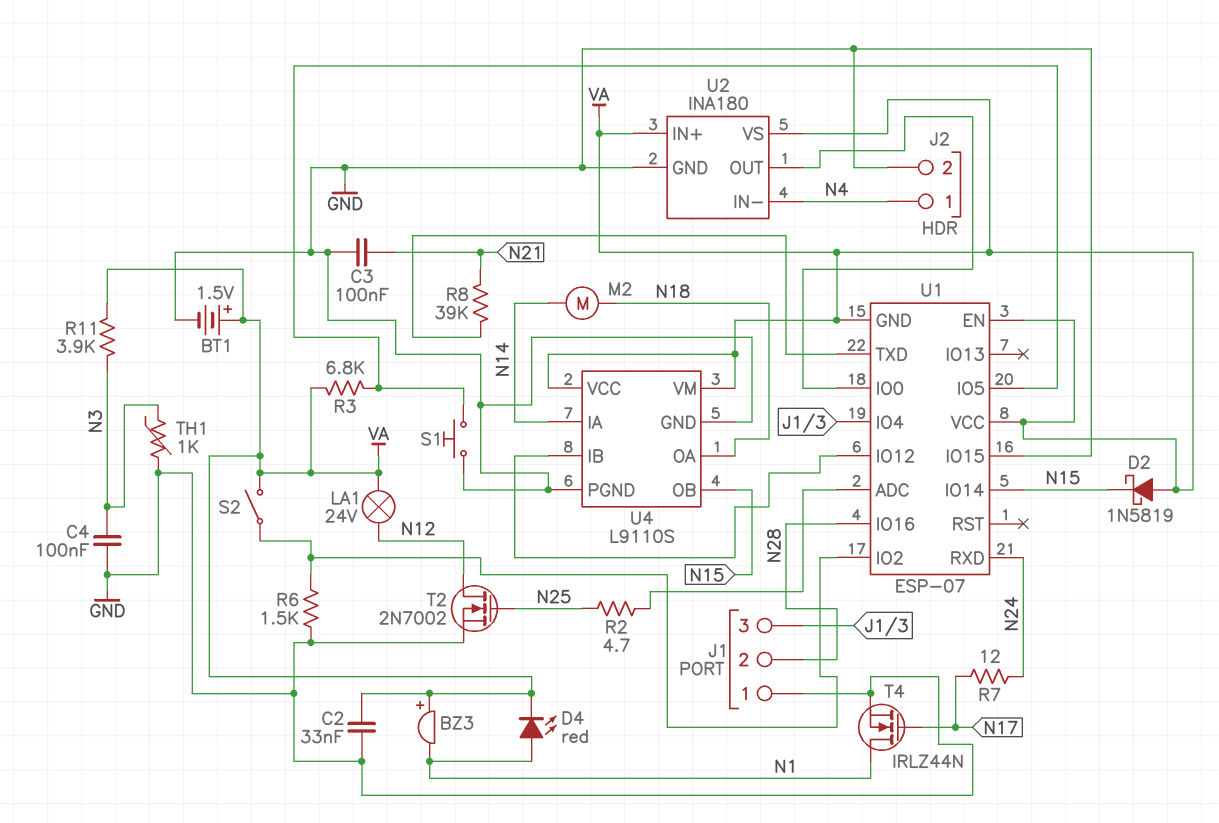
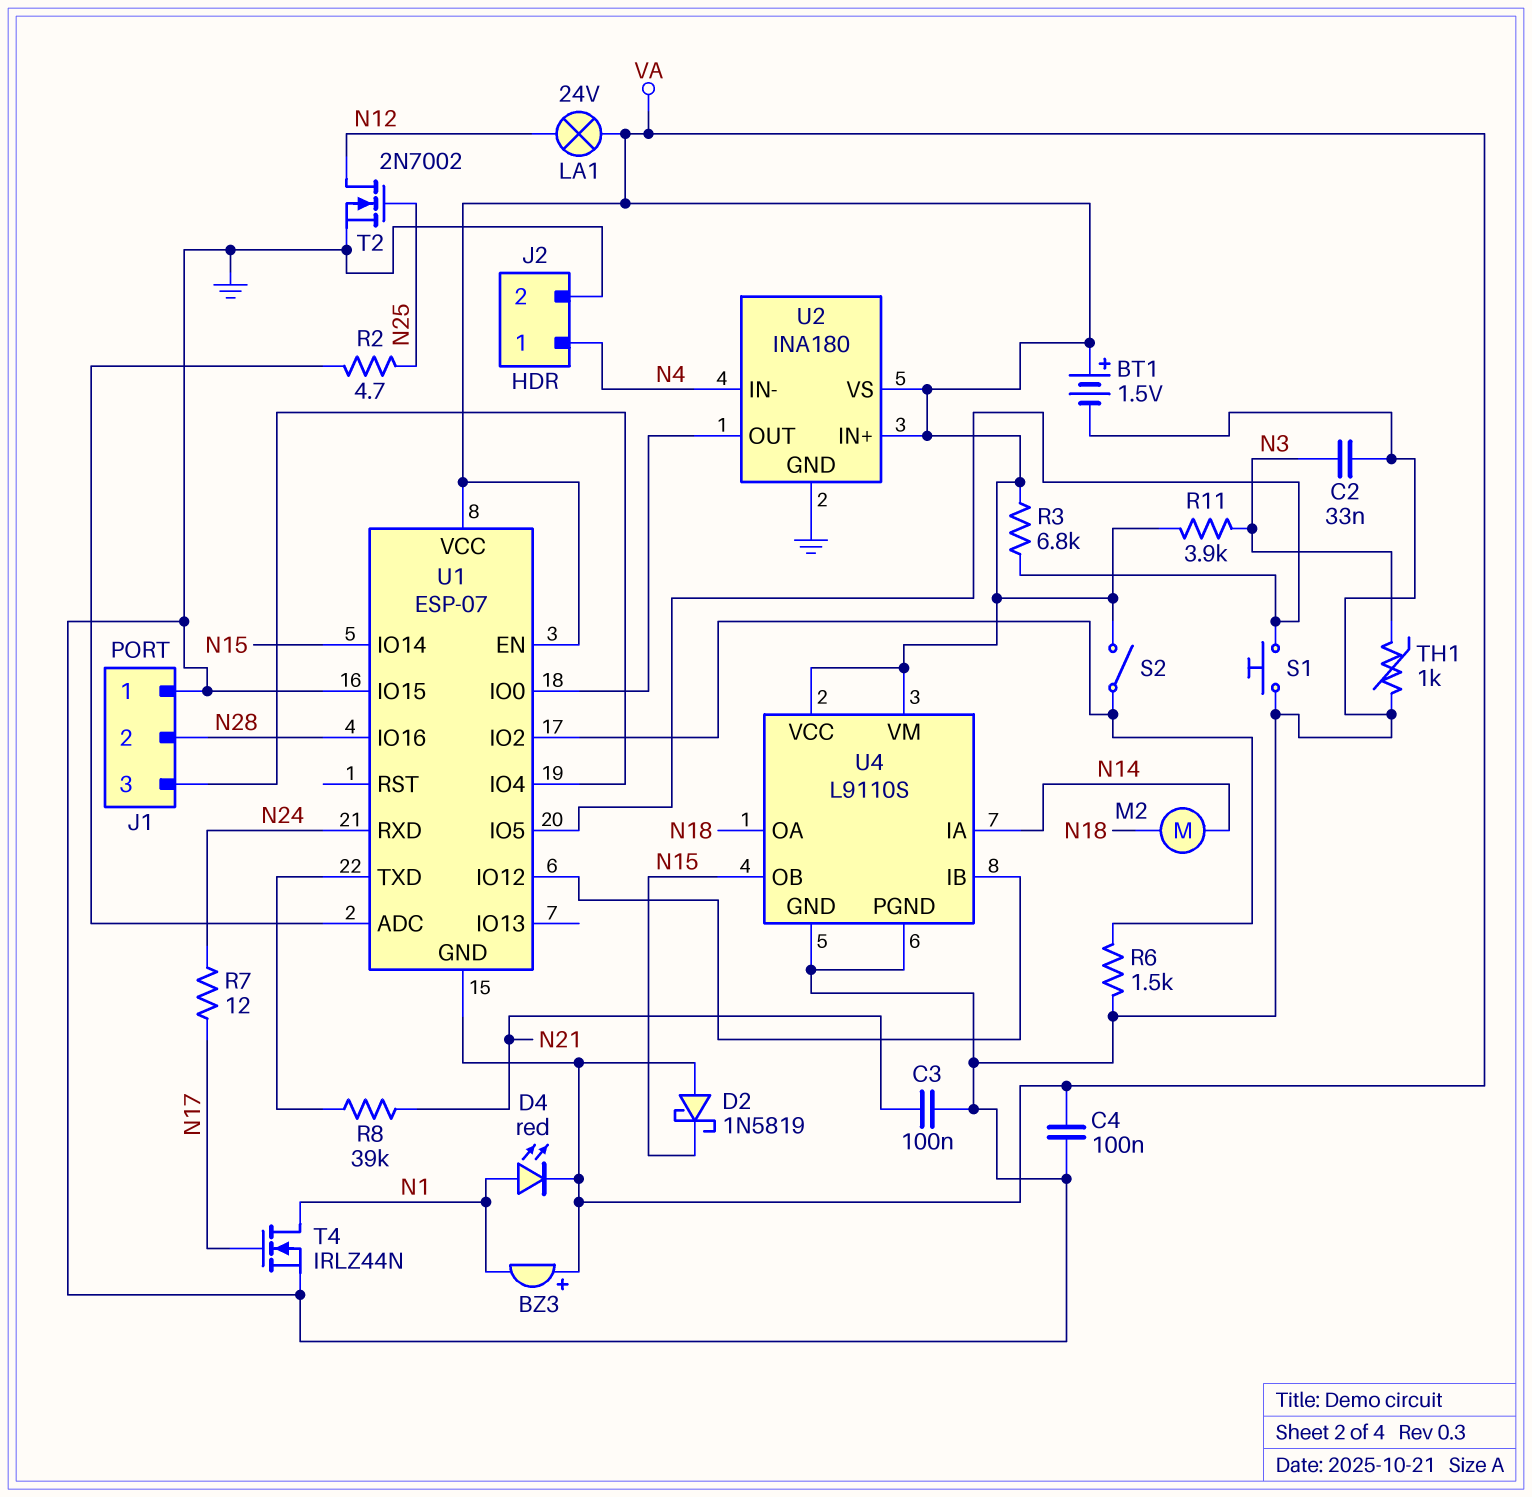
C2: 33nF (GND, VA) -> 33nF (GND, N3)
C4: 100nF (GND, N3) -> 100nF (GND, VA)

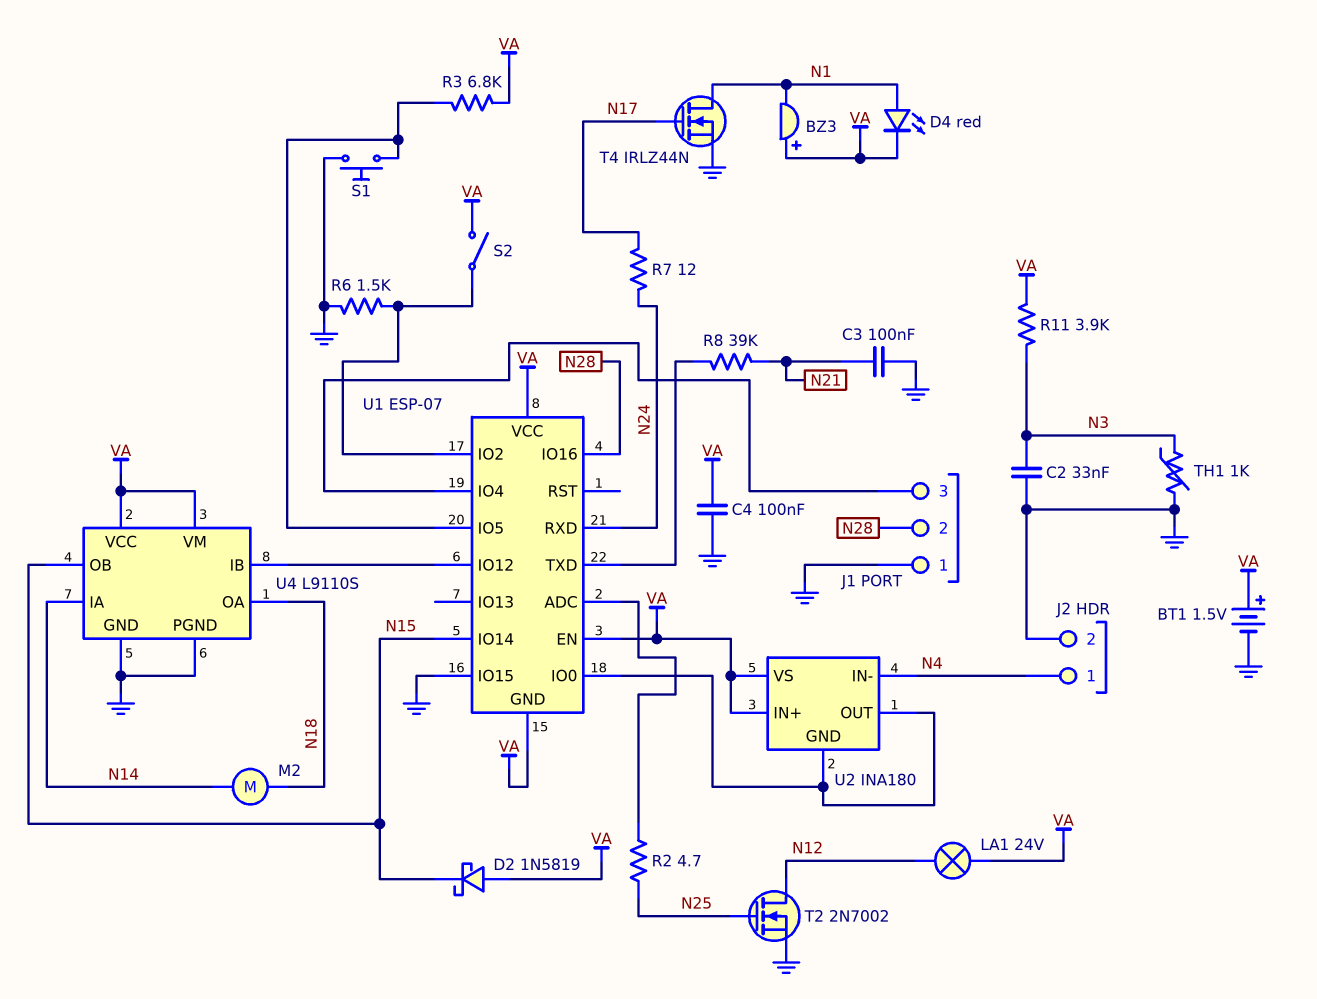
U2 pin GND: GND -> U1/IO0

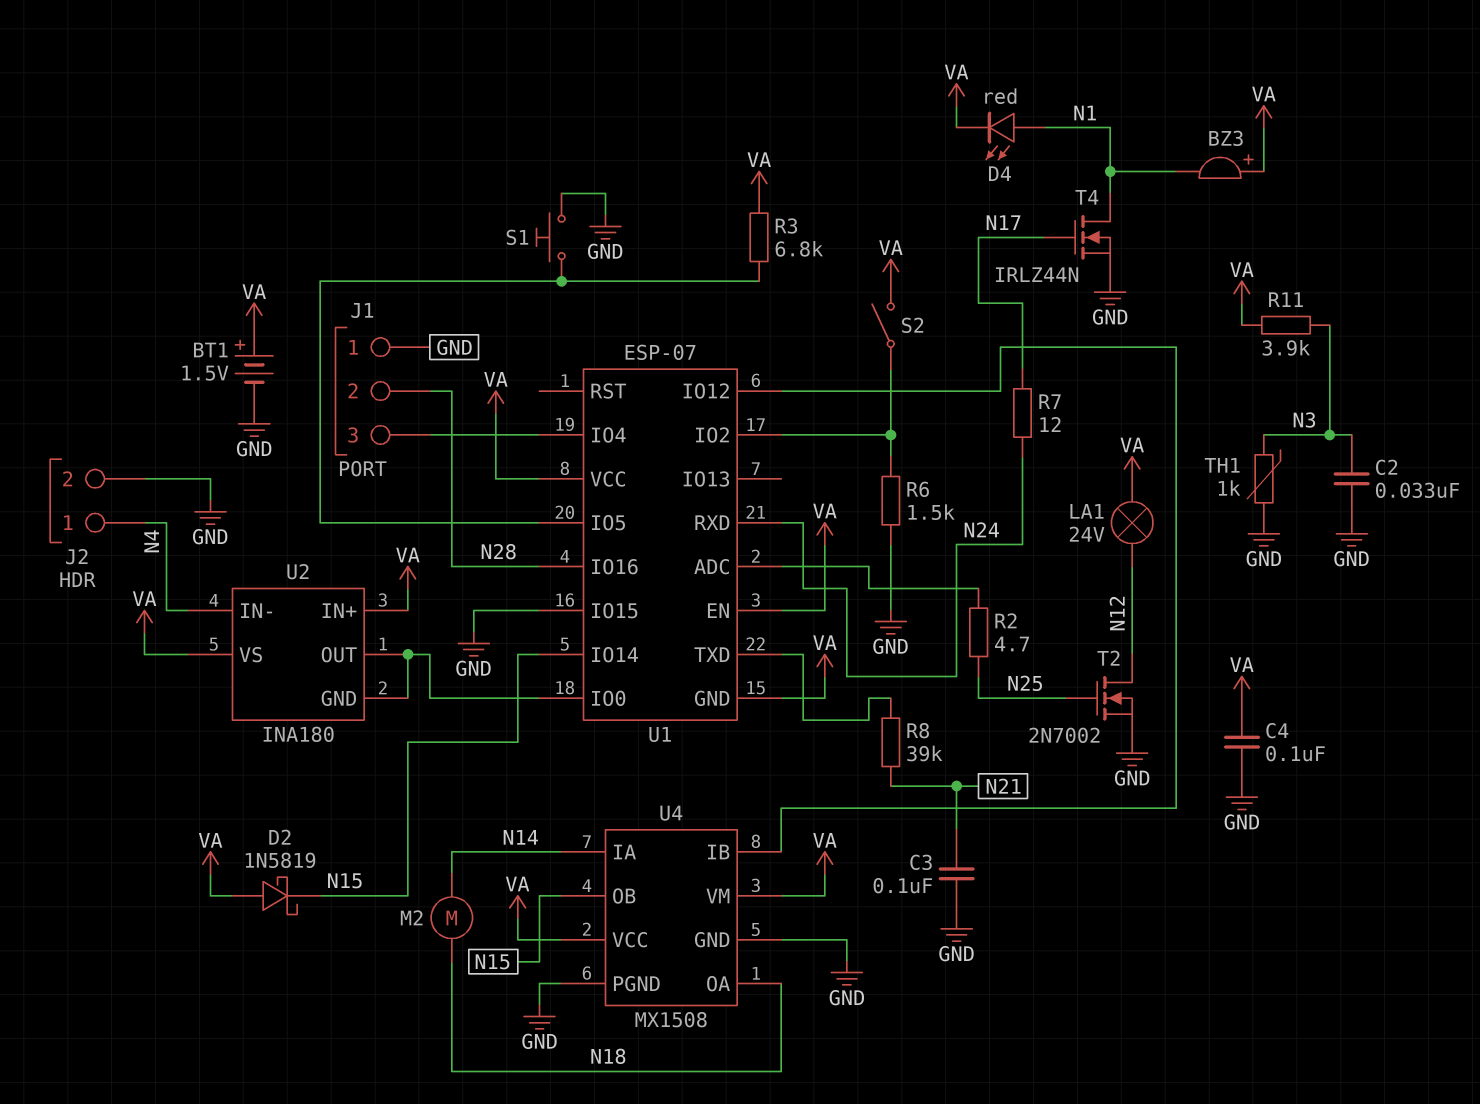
U4: L9110S -> MX1508

